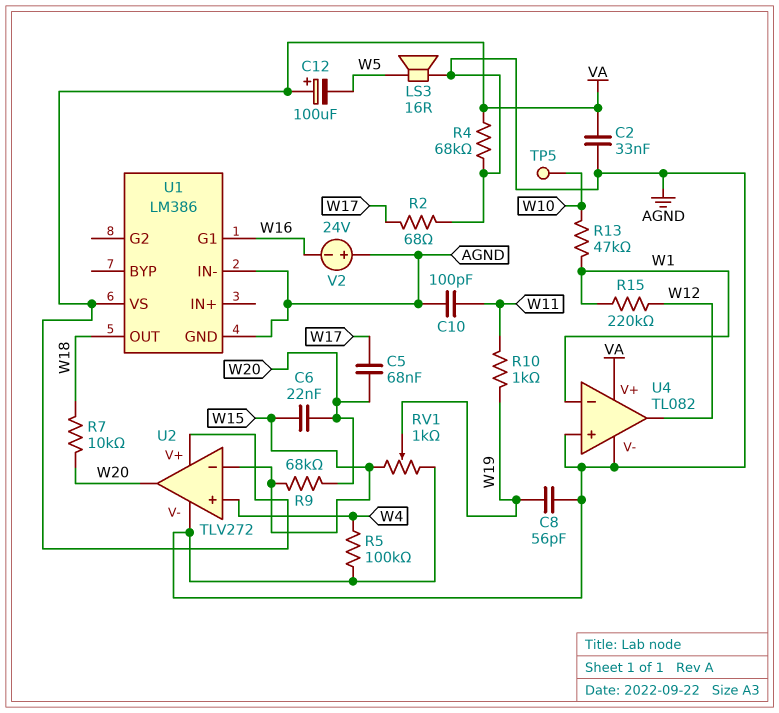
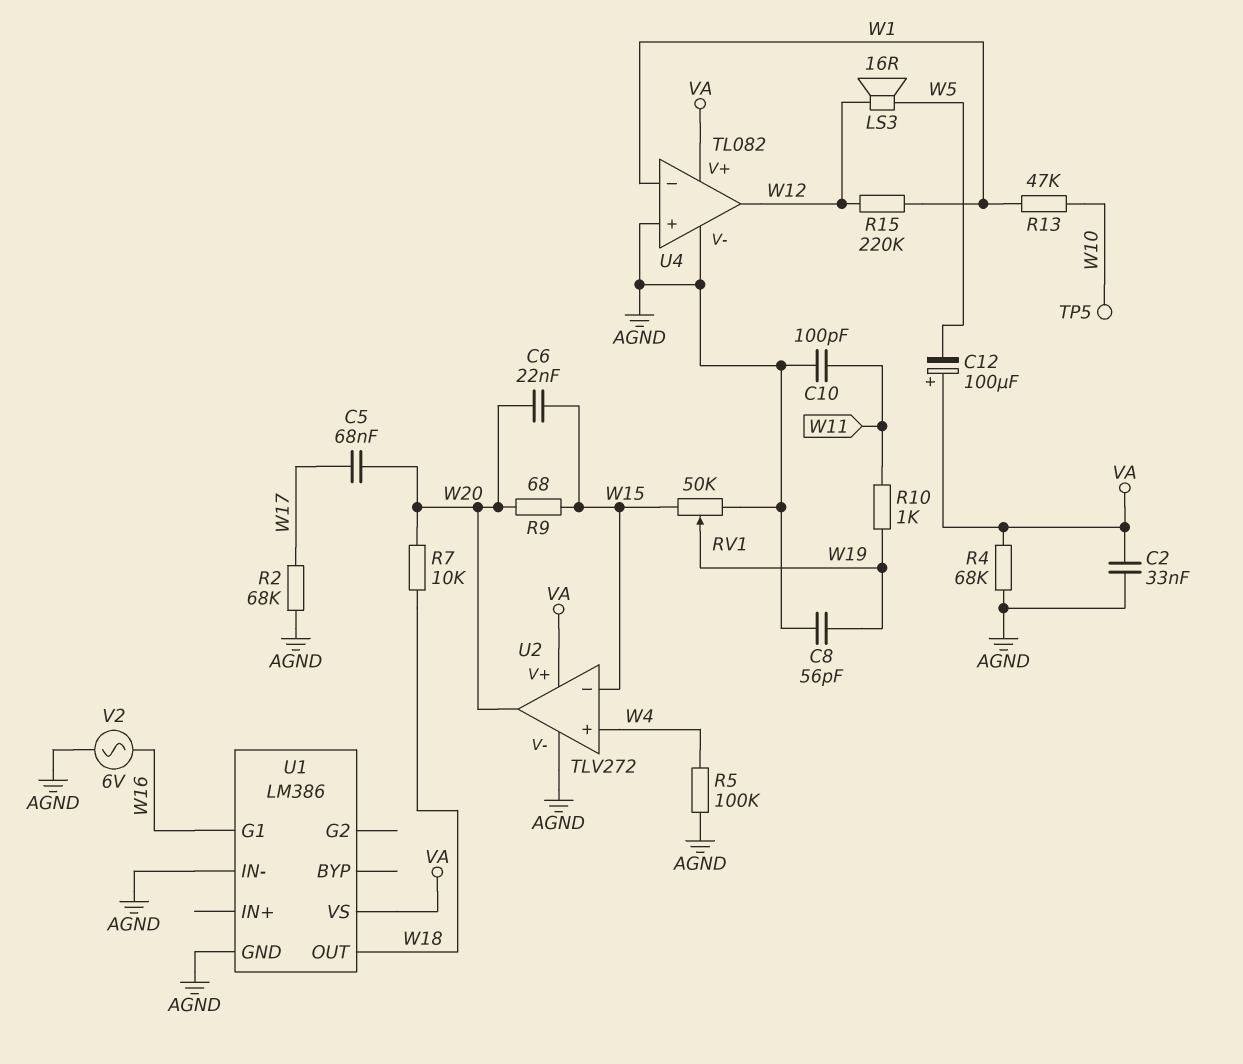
LS3: speaker 16R (AGND, W5) -> speaker 16R (W5, W12)
R2: 68 (AGND, W17) -> 68k (AGND, W17)
R9: 68k (W15, W20) -> 68 (W15, W20)
RV1: 1k (AGND, W15, wiper W19) -> 50k (AGND, W15, wiper W19)
V2: 24V (plus AGND, minus W16) -> AC 6V (AGND, W16)

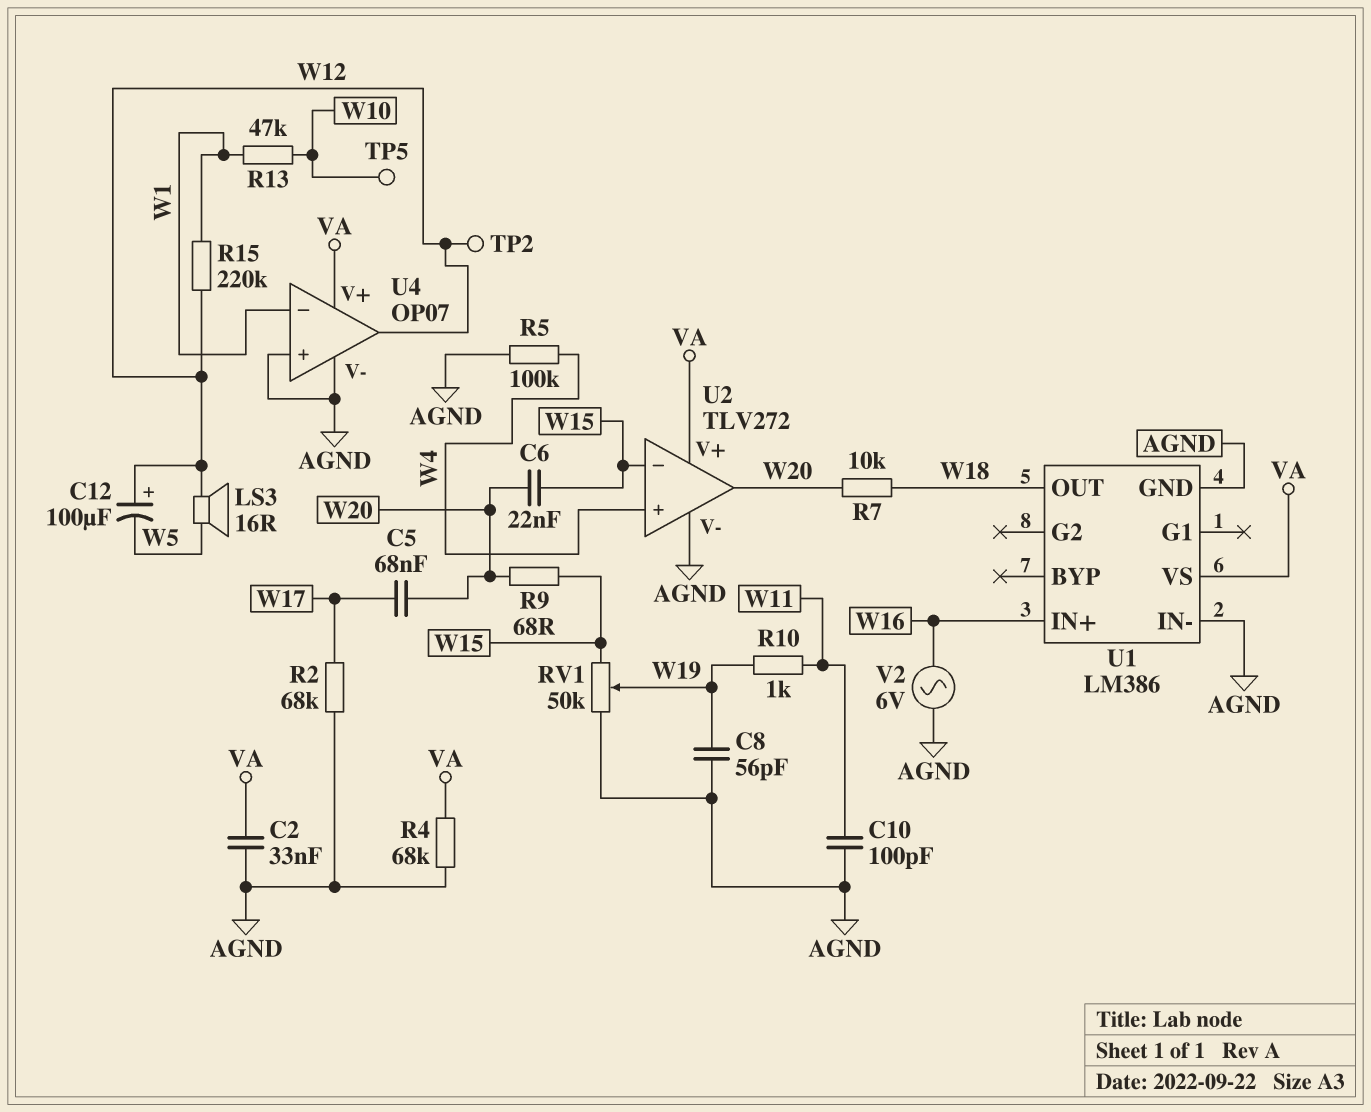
C12: 100uF (plus VA, minus W5) -> 100uF (plus W12, minus W5)
TP2: none -> test point (W12)
U1 pin G1: W16 -> none
U1 pin IN+: none -> W16
U4: TL082 -> OP07

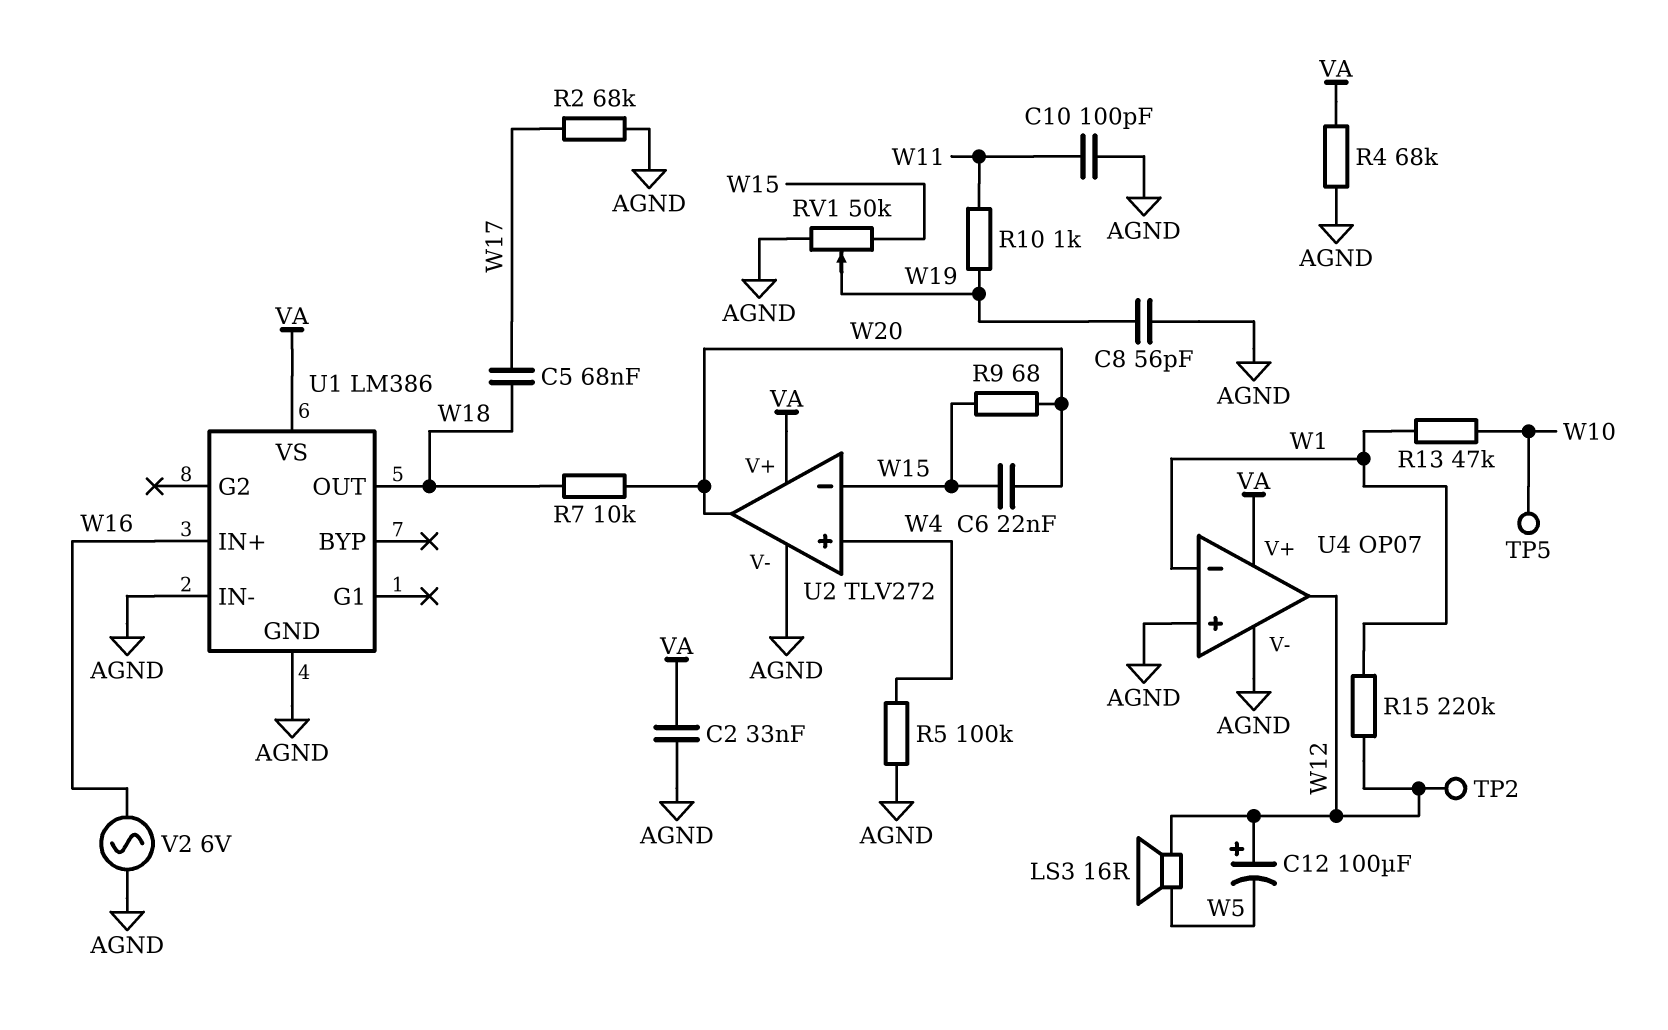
C5: 68nF (W17, W20) -> 68nF (W17, W18)

